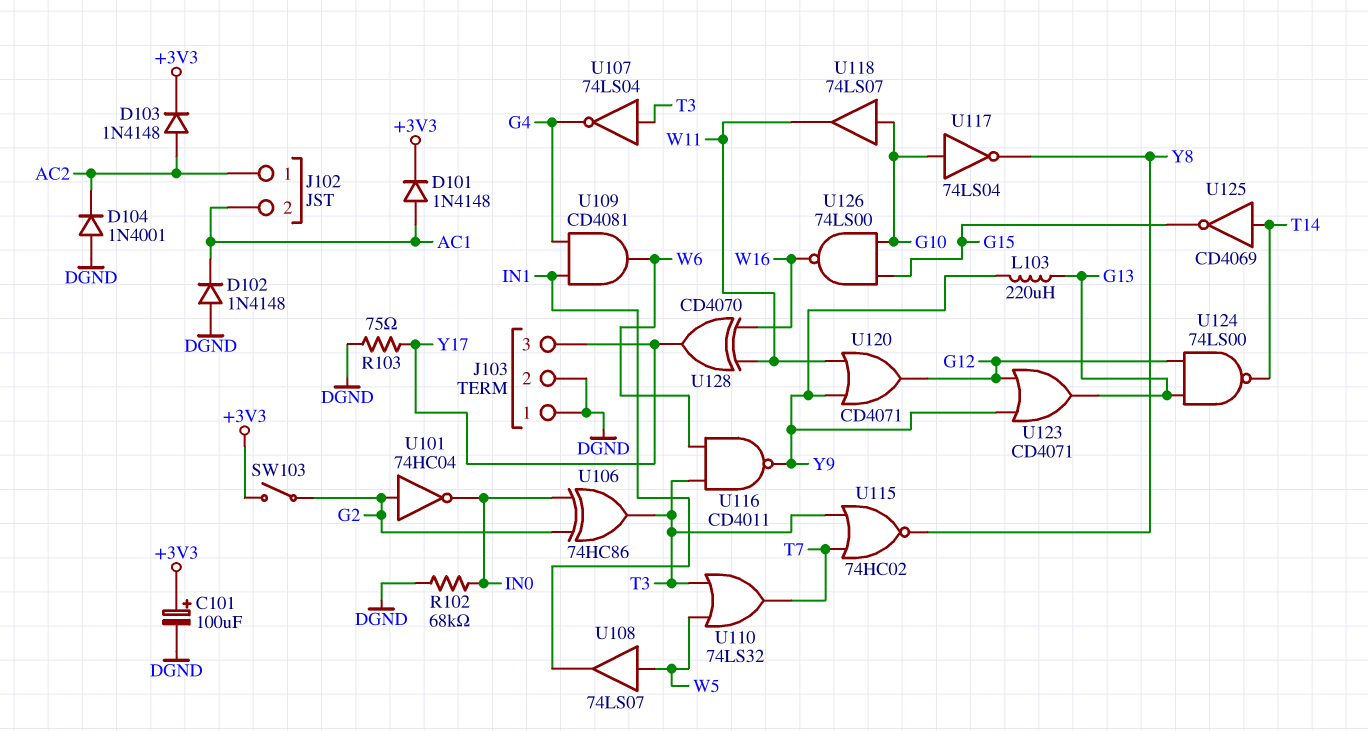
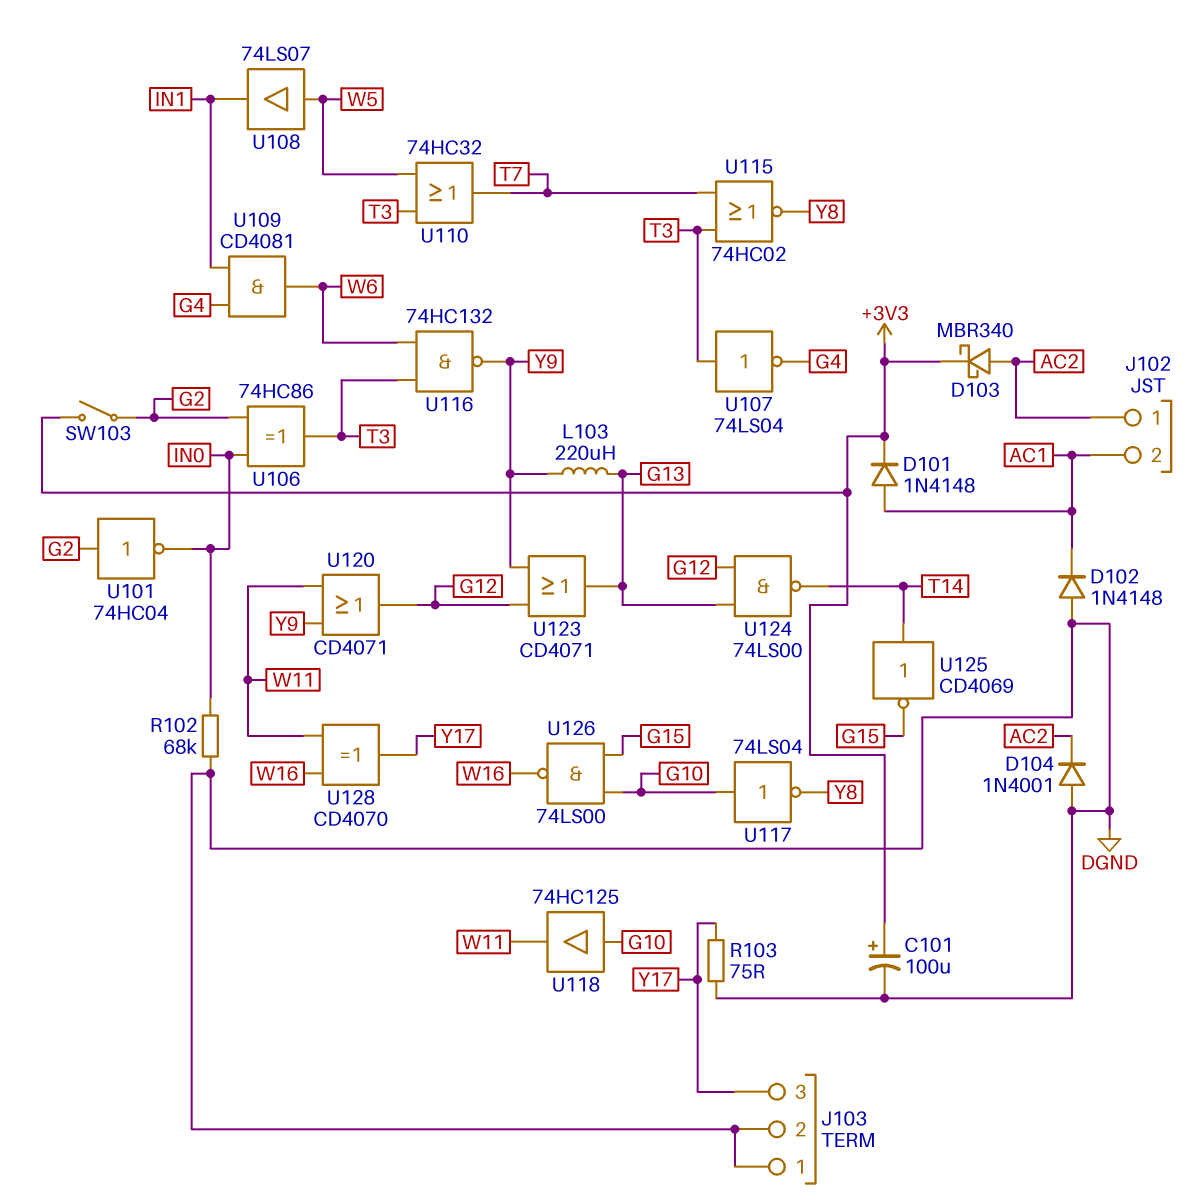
D103: diode 1N4148 (A AC2, K +3V3) -> schottky MBR340 (A AC2, K +3V3)
U110: OR 74LS32 (in T3, in W5, out T7) -> OR 74HC32 (in T3, in W5, out T7)
U116: NAND CD4011 (in T3, in W6, out Y9) -> NAND 74HC132 (in T3, in W6, out Y9)
U118: buffer 74LS07 (in G10, out W11) -> buffer 74HC125 (in G10, out W11)

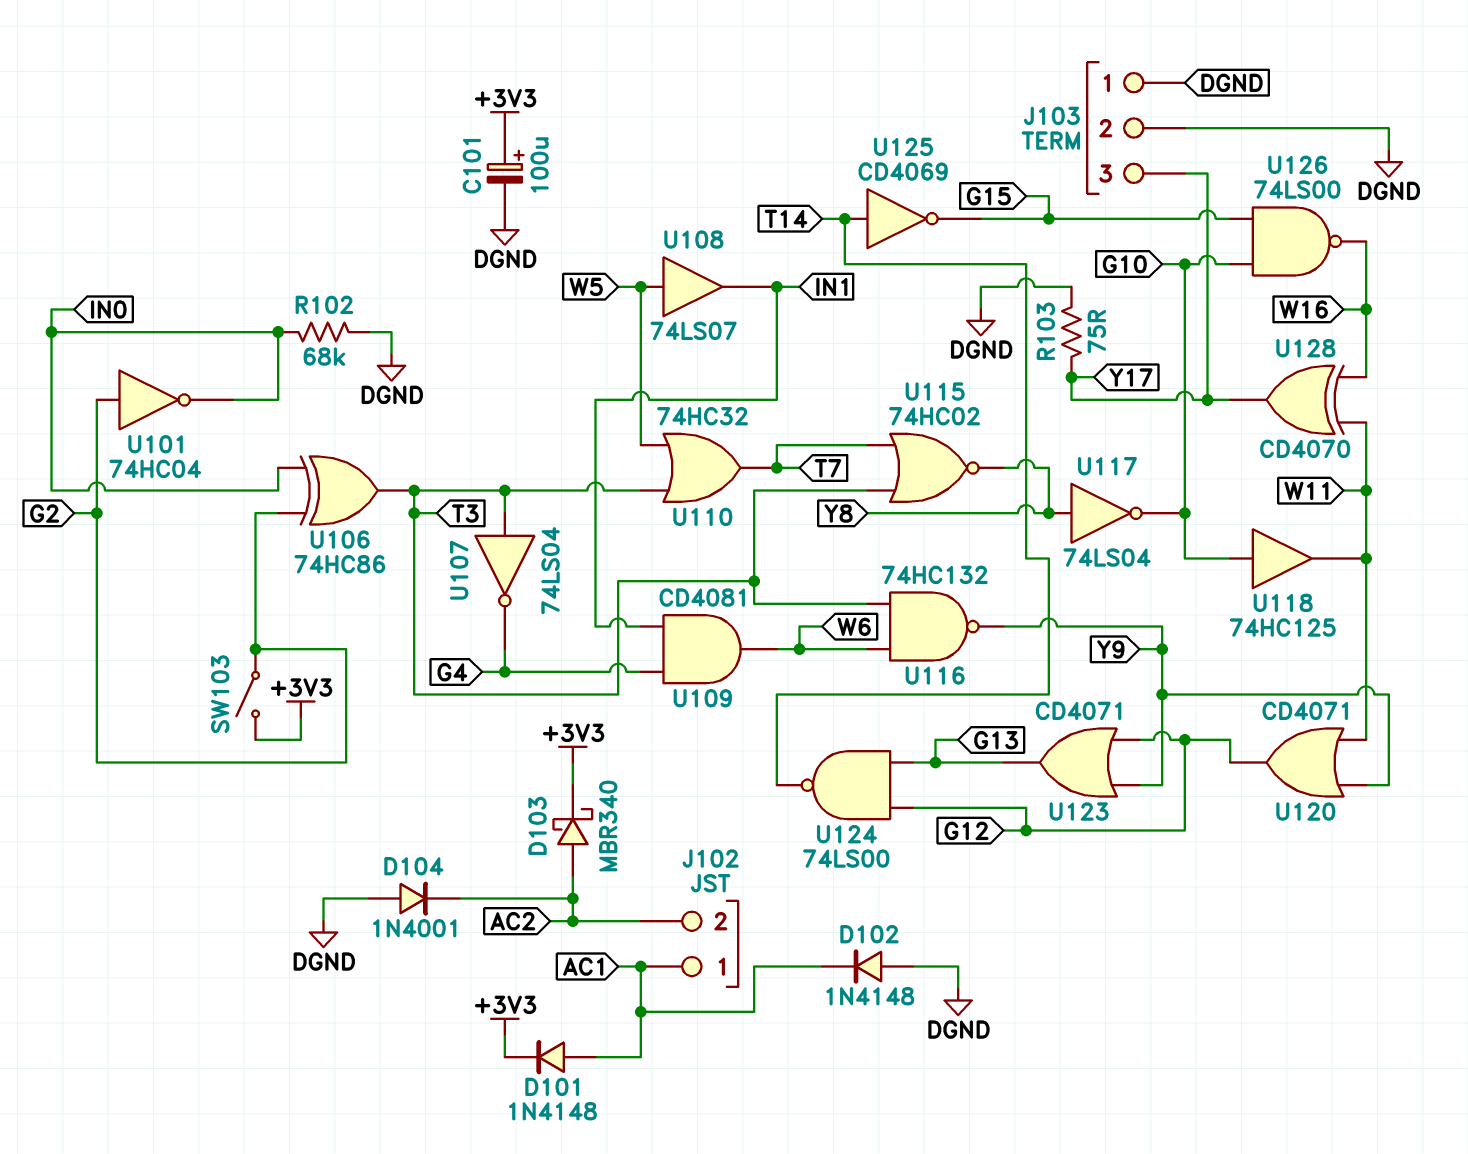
J102 pin 1: AC2 -> AC1
J102 pin 2: AC1 -> AC2
L103: 220uH (G13, Y9) -> none
U117: NOT 74LS04 (in G10, out Y8) -> NOT 74LS04 (in Y8, out G10)

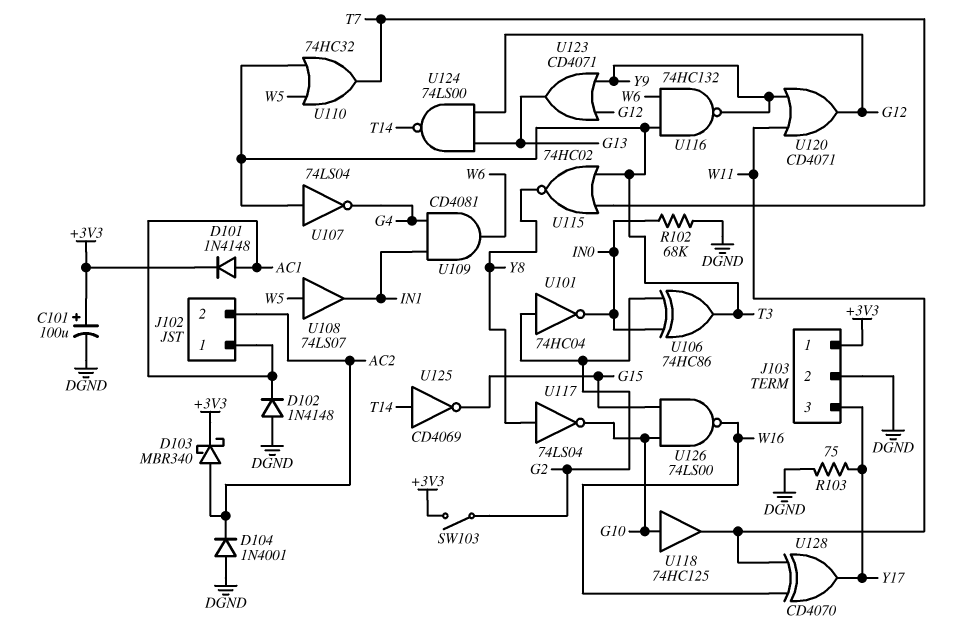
J103 pin 1: DGND -> +3V3

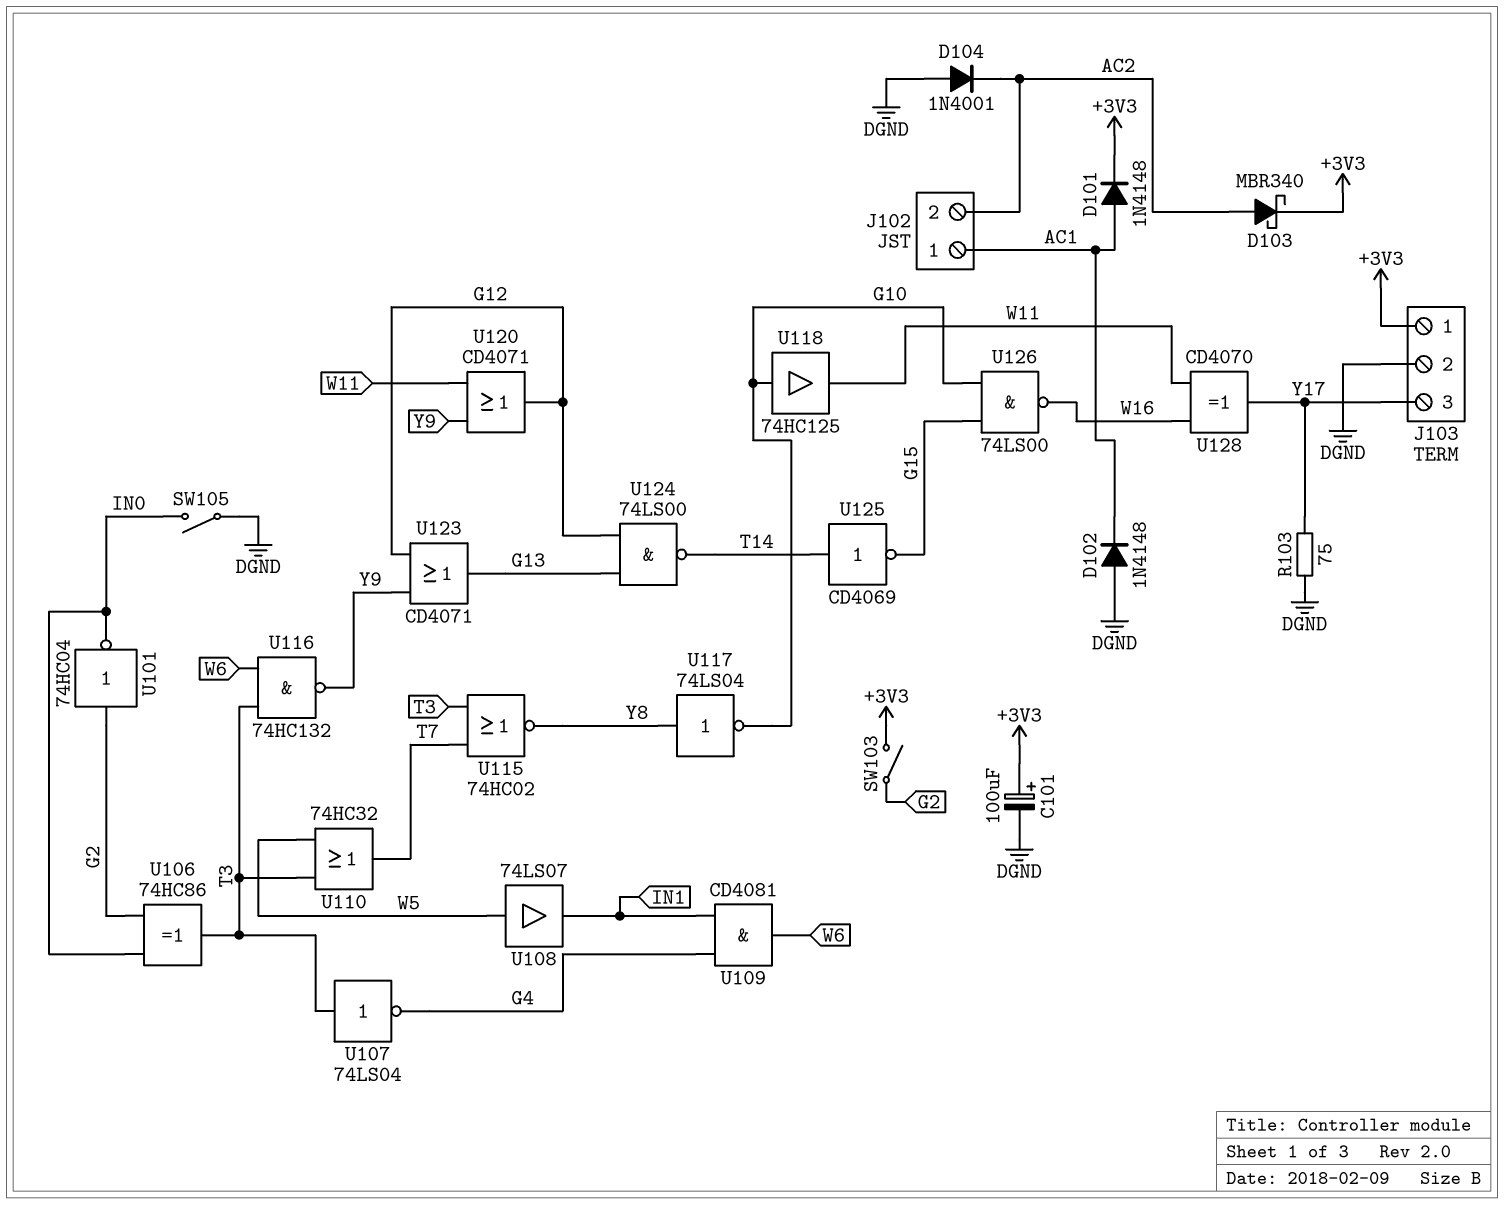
R102: 68k (DGND, IN0) -> none
SW105: none -> switch (DGND, IN0)

